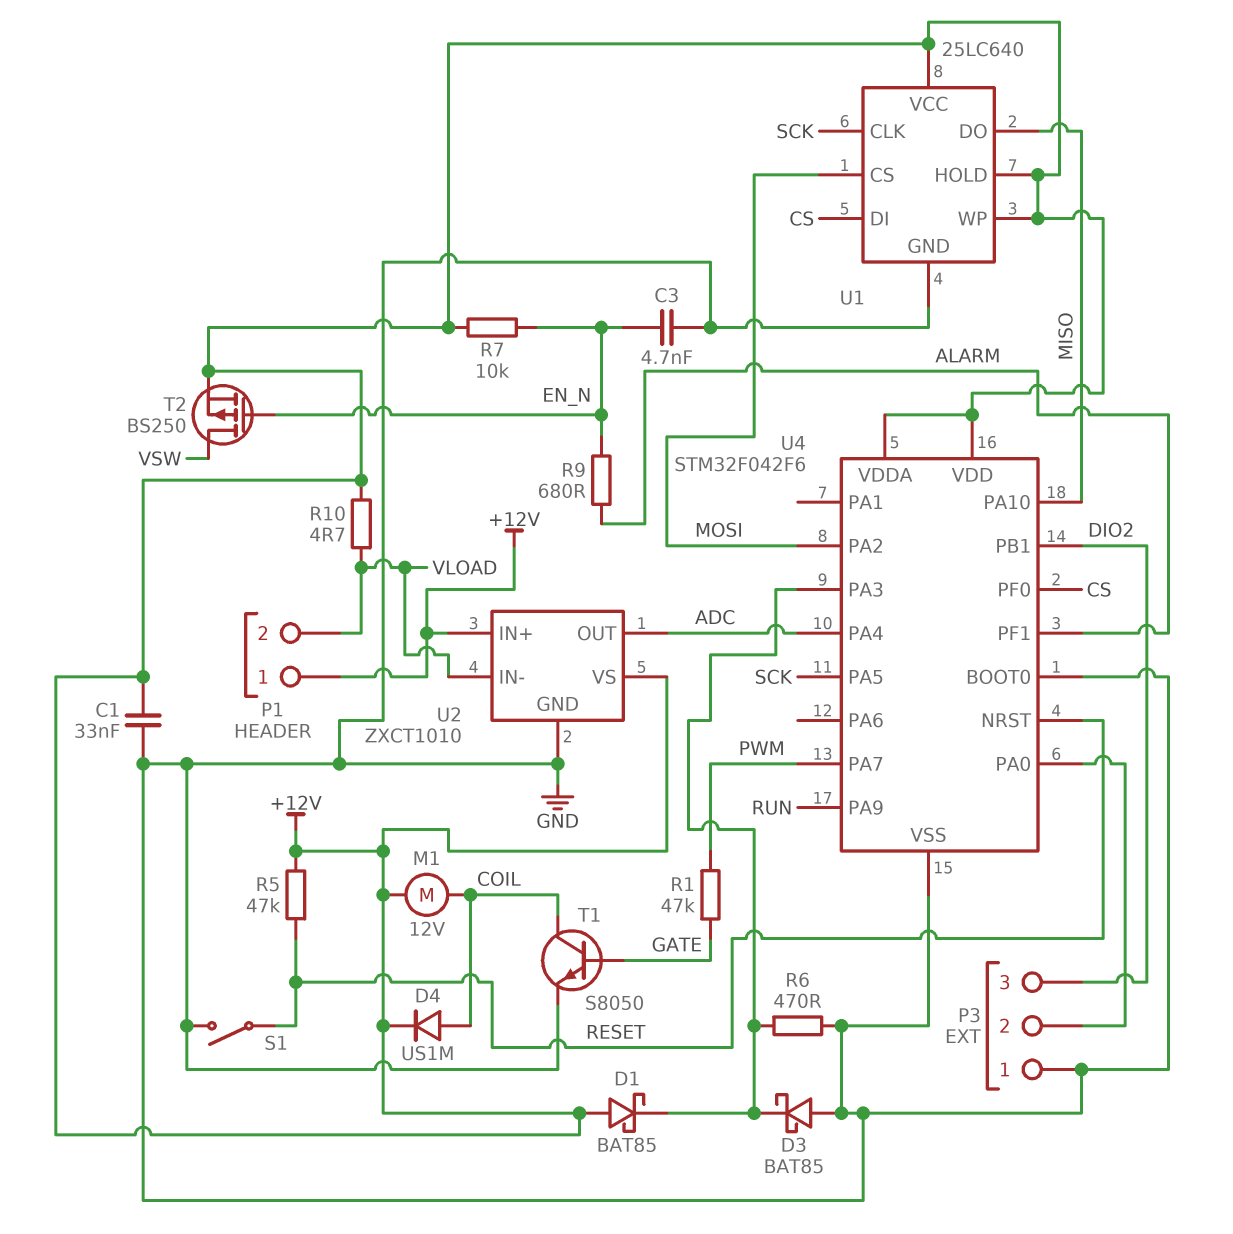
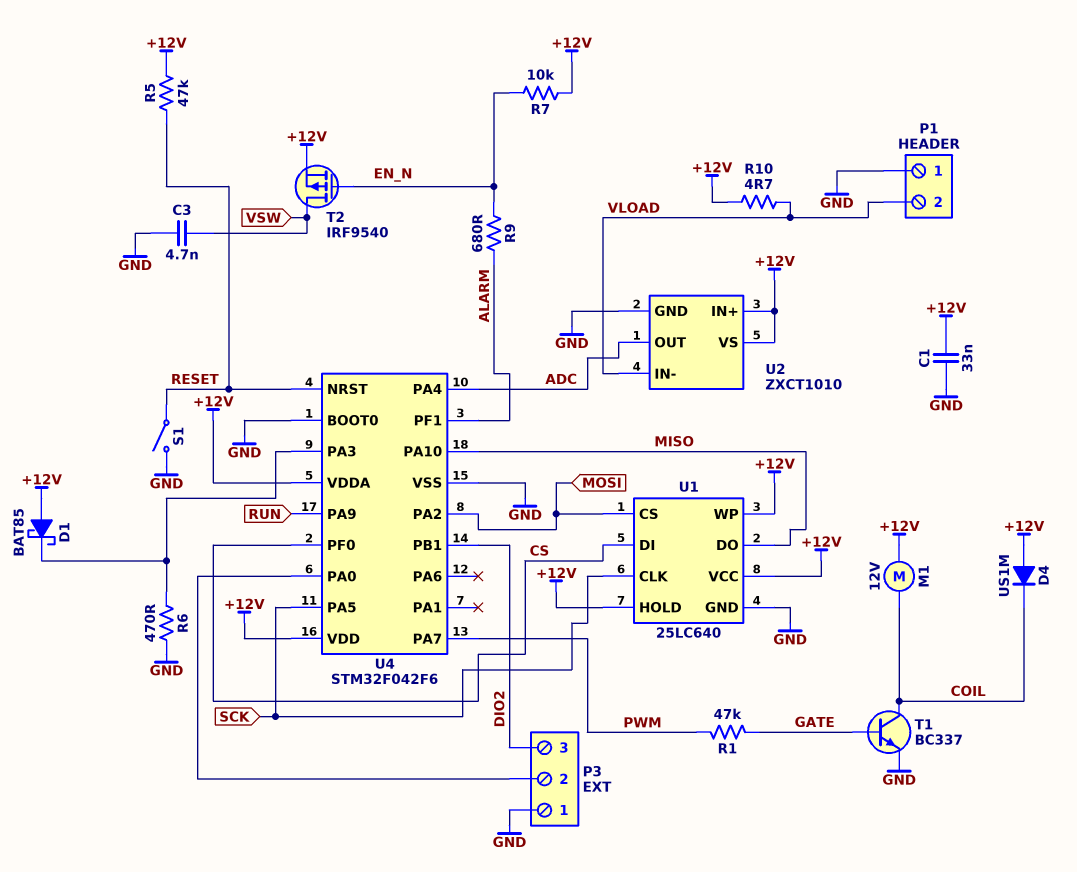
C3: 4.7nF (EN_N, GND) -> 4.7nF (GND, VSW)
D3: schottky BAT85 (A GND, K U4/PA3) -> none
D4: diode US1M (A COIL, K +12V) -> diode US1M (A +12V, K COIL)
P1 pin 1: +12V -> GND
T1: NPN S8050 (B GATE, C COIL, E GND) -> NPN BC337 (B GATE, C COIL, E GND)
T2: PMOS BS250 (G EN_N, D VSW, S +12V) -> PMOS IRF9540 (G EN_N, D VSW, S +12V)

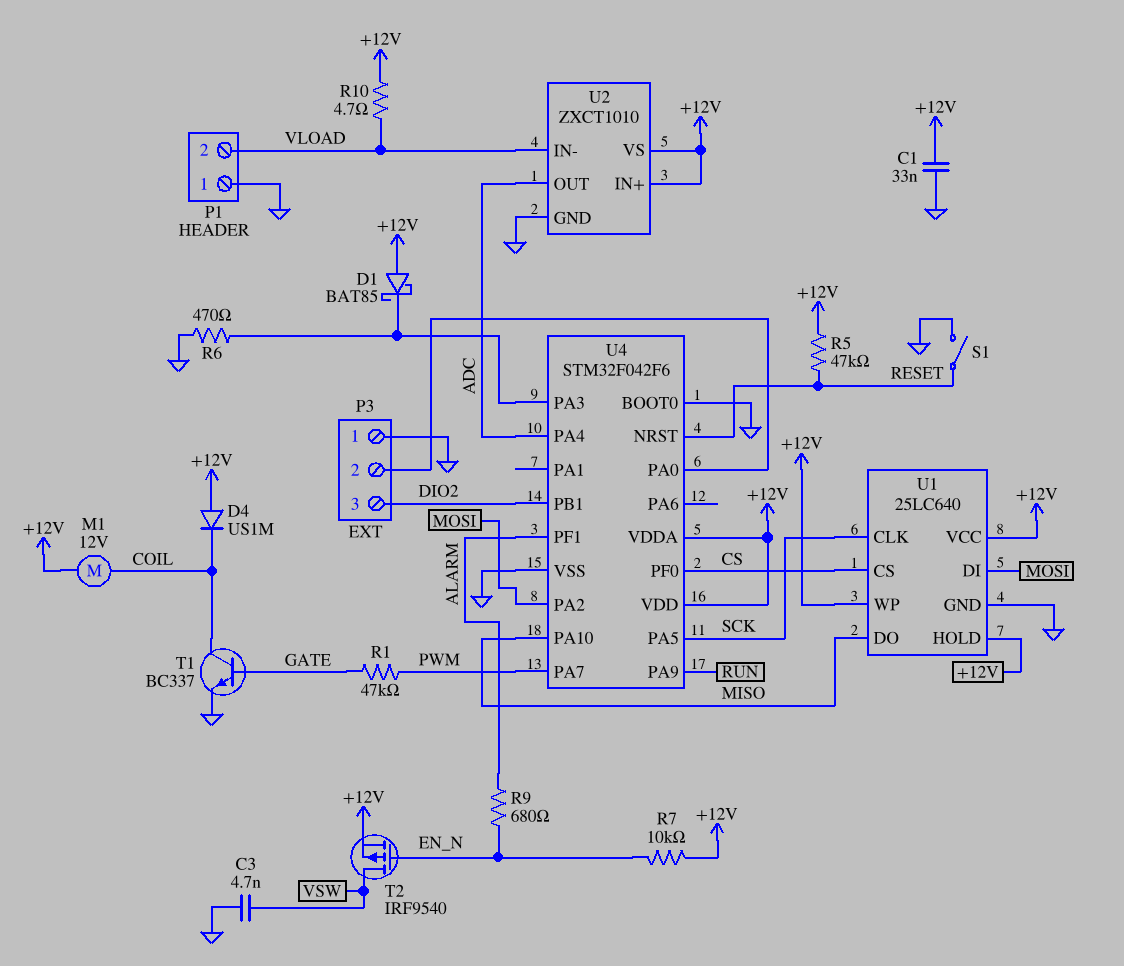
U1 pin CS: MOSI -> CS
U1 pin DI: CS -> MOSI

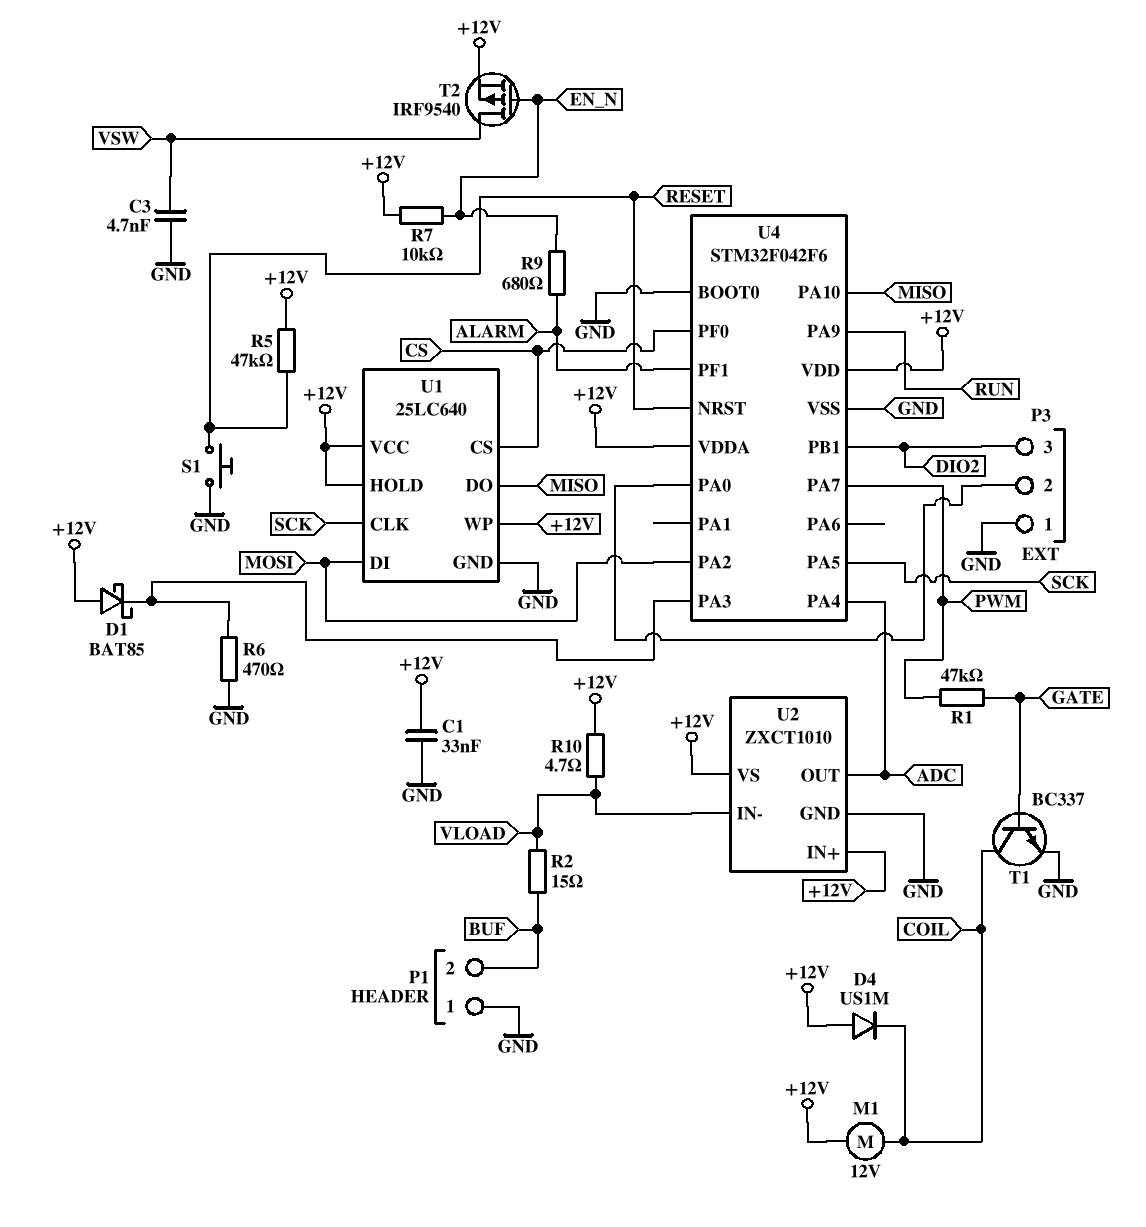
P1 pin 2: VLOAD -> BUF
R2: none -> 15 (BUF, VLOAD)
S1: switch (GND, RESET) -> button (GND, RESET)

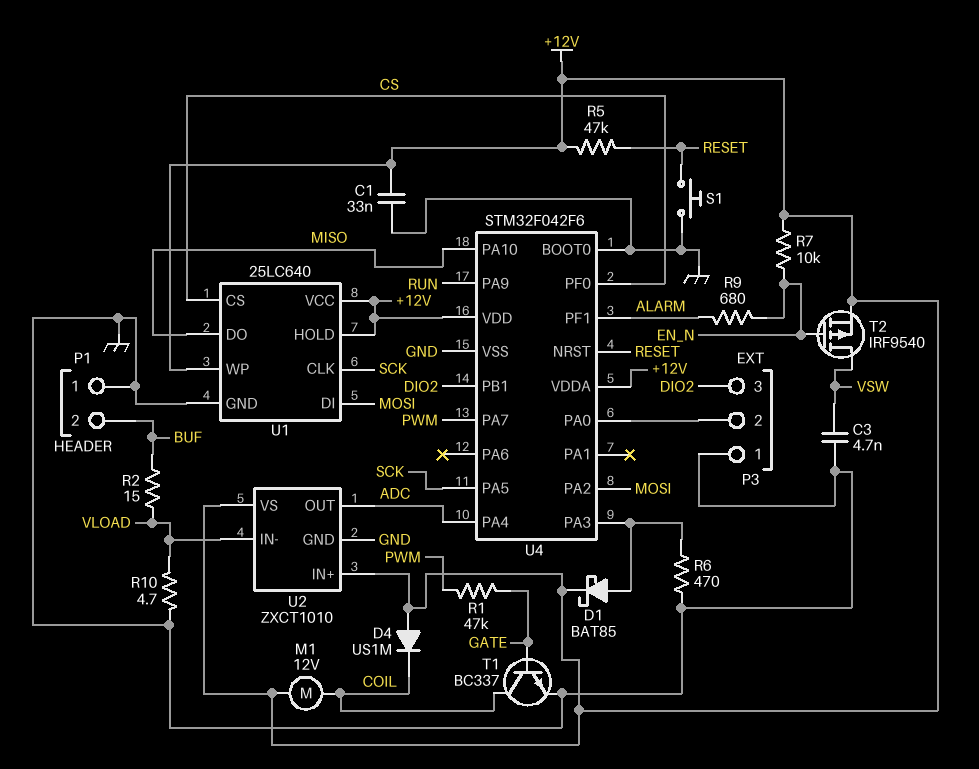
D1: schottky BAT85 (A +12V, K U4/PA3) -> schottky BAT85 (A U4/PA3, K +12V)
R10: 4.7 (+12V, VLOAD) -> 4.7 (GND, VLOAD)

